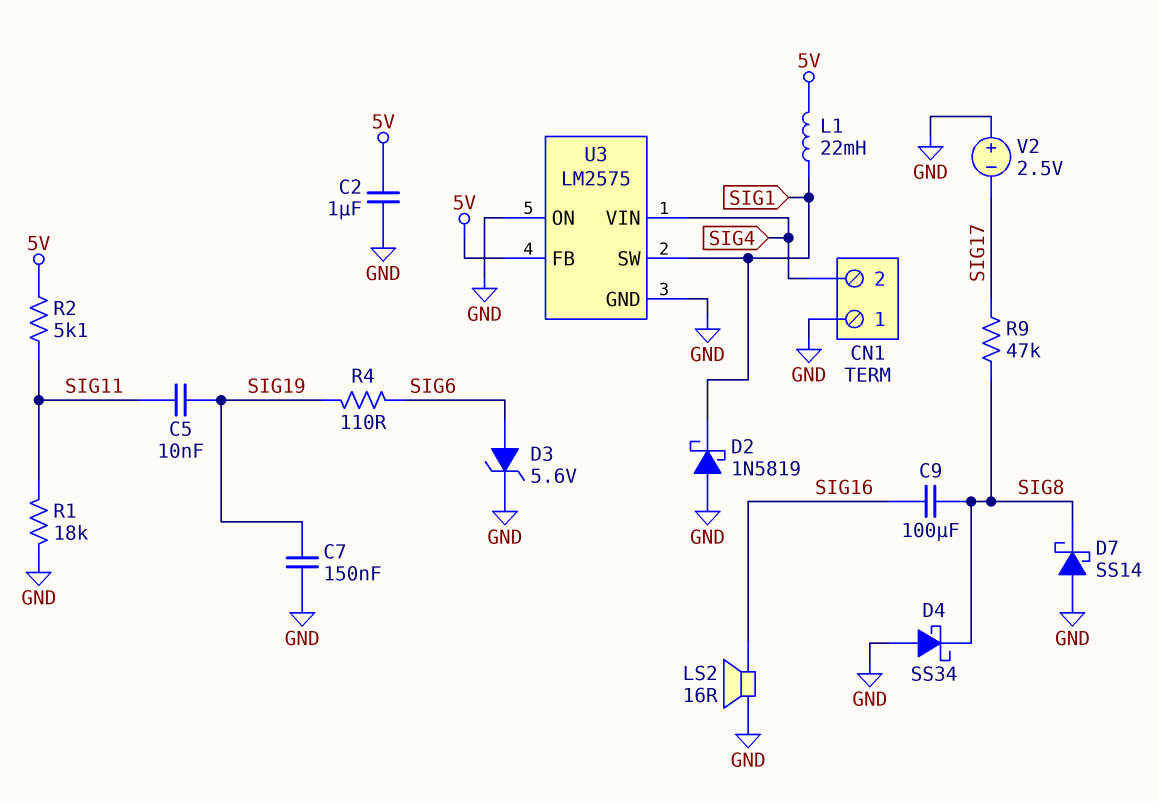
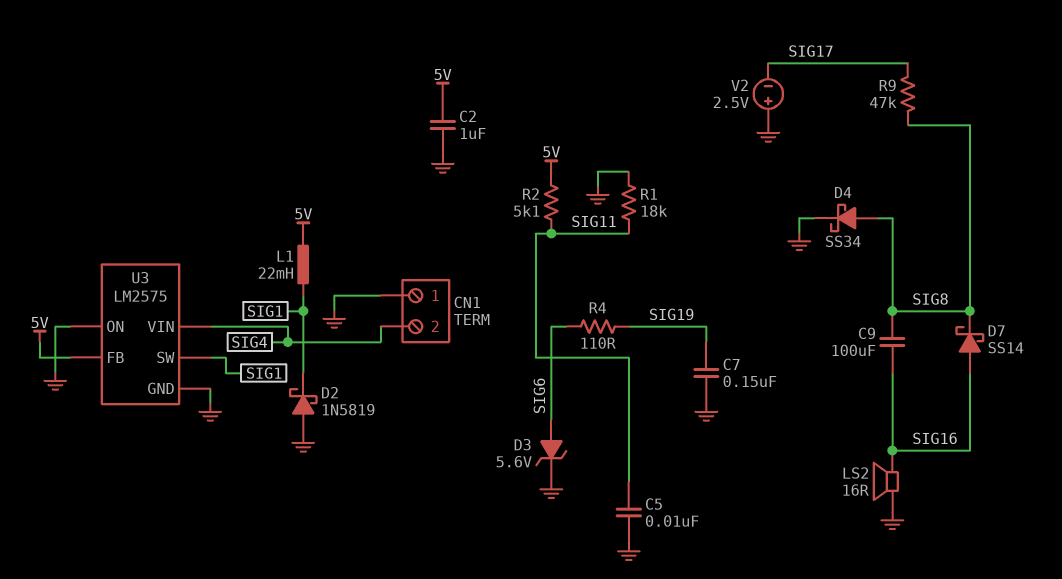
C5: 10nF (SIG11, SIG19) -> 10nF (GND, SIG11)
D4: schottky SS34 (A GND, K SIG8) -> schottky SS34 (A SIG8, K GND)
D7: schottky SS14 (A GND, K SIG8) -> schottky SS14 (A SIG16, K SIG8)

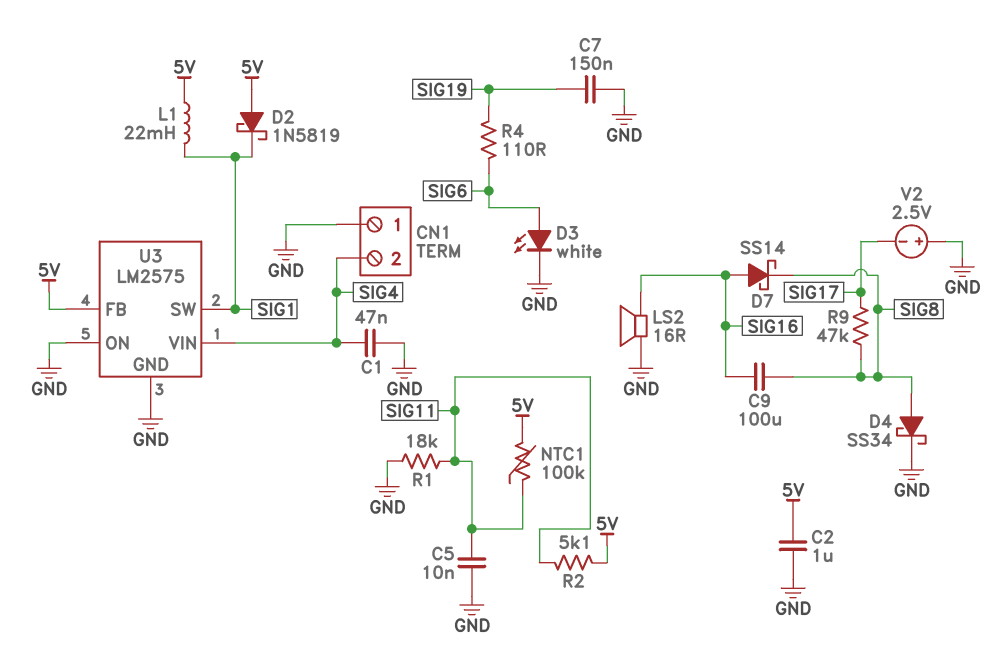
C1: none -> 47nF (GND, SIG4)
D2: schottky 1N5819 (A GND, K SIG1) -> schottky 1N5819 (A 5V, K SIG1)
D3: zener 5.6V (A SIG6, K GND) -> LED white (A SIG6, K GND)
NTC1: none -> 100k (5V, SIG11)

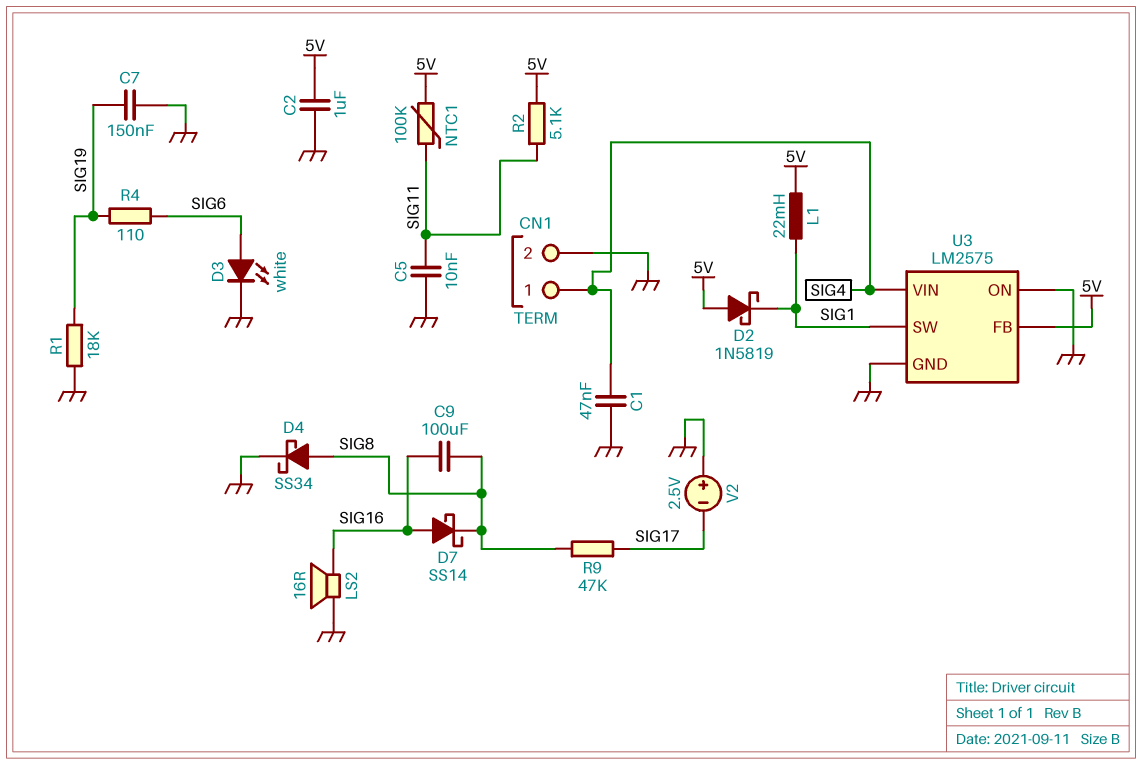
CN1 pin 1: GND -> SIG4
CN1 pin 2: SIG4 -> GND
R1: 18k (GND, SIG11) -> 18k (GND, SIG19)

